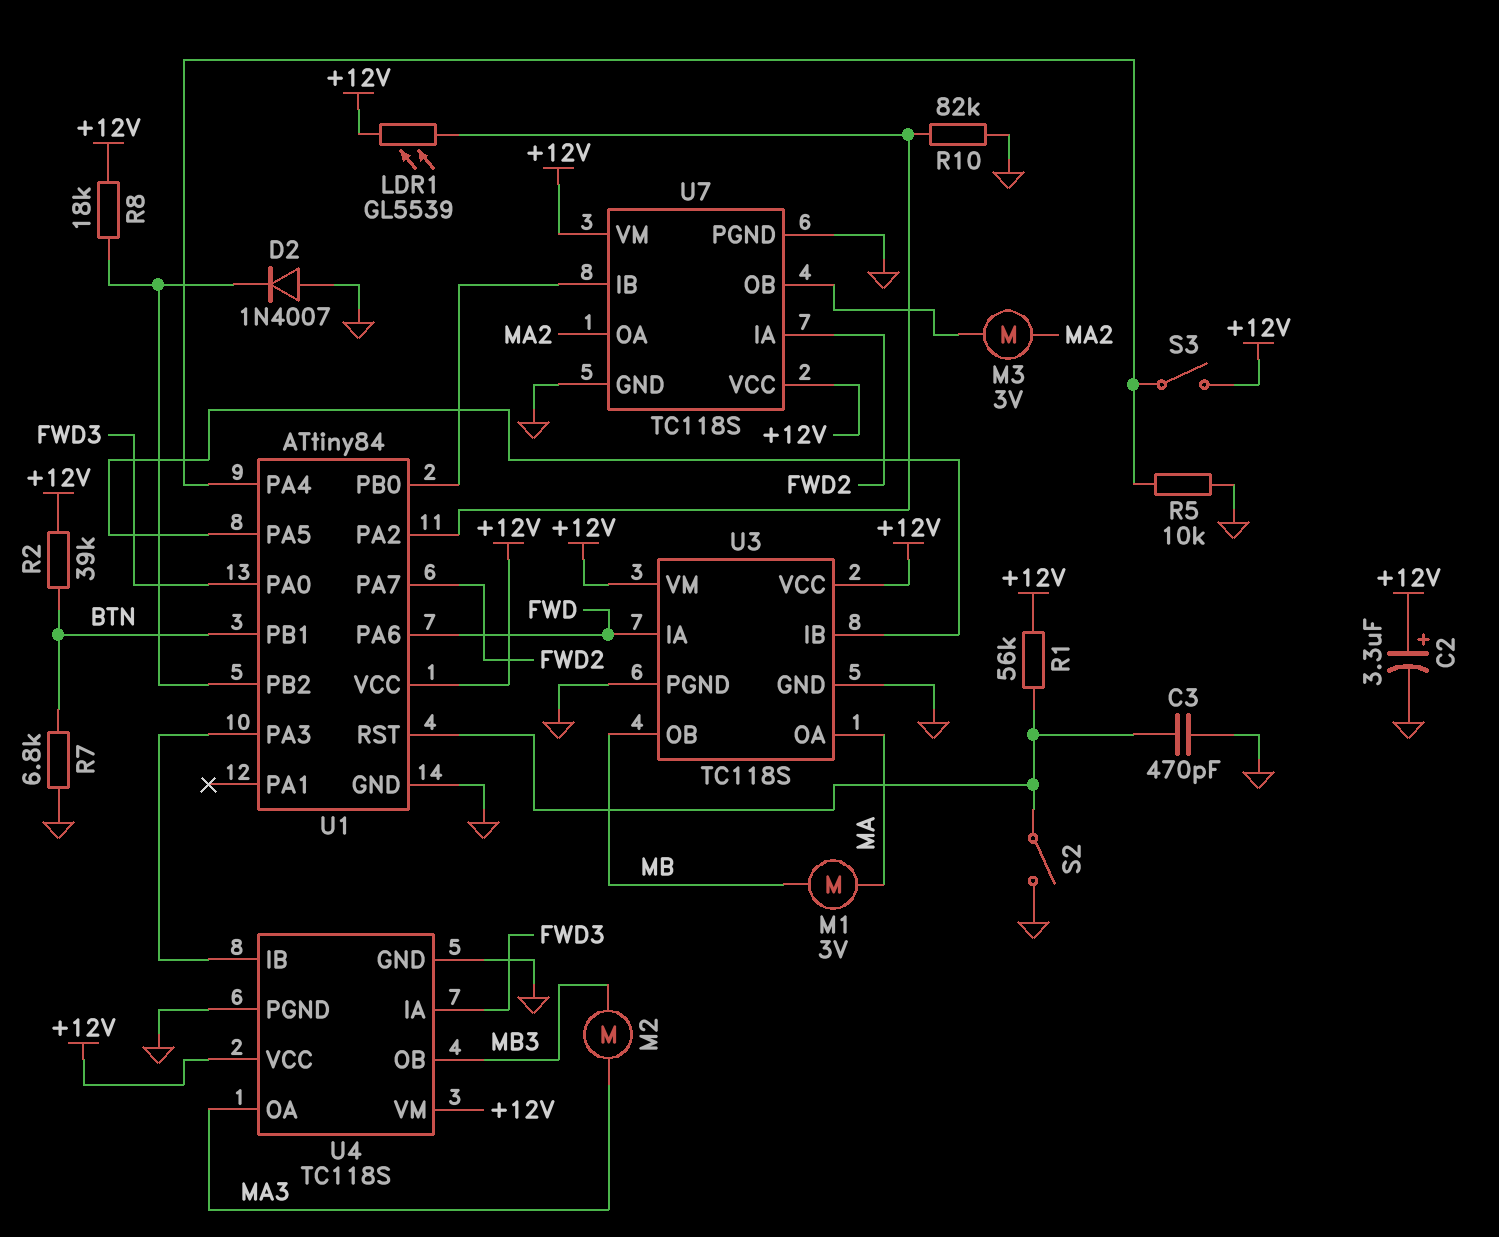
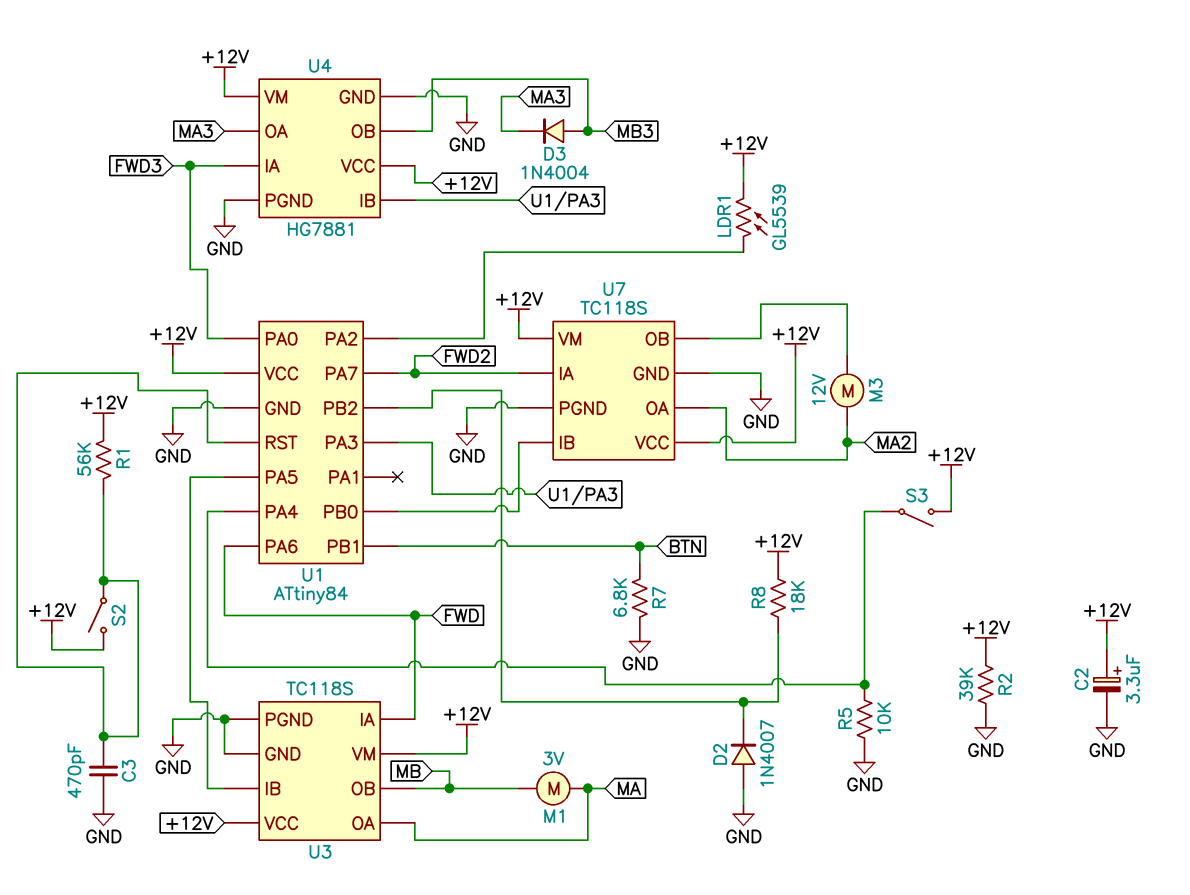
D3: none -> diode 1N4004 (A MB3, K MA3)
M2: motor (MA3, MB3) -> none
M3: motor 3V (MA2, U7/OB) -> motor 12V (MA2, U7/OB)
R2: 39k (+12V, BTN) -> 39k (+12V, GND)
R10: 82k (GND, U1/PA2) -> none
S2: switch (GND, U1/RST) -> switch (+12V, U1/RST)
U4: TC118S -> HG7881

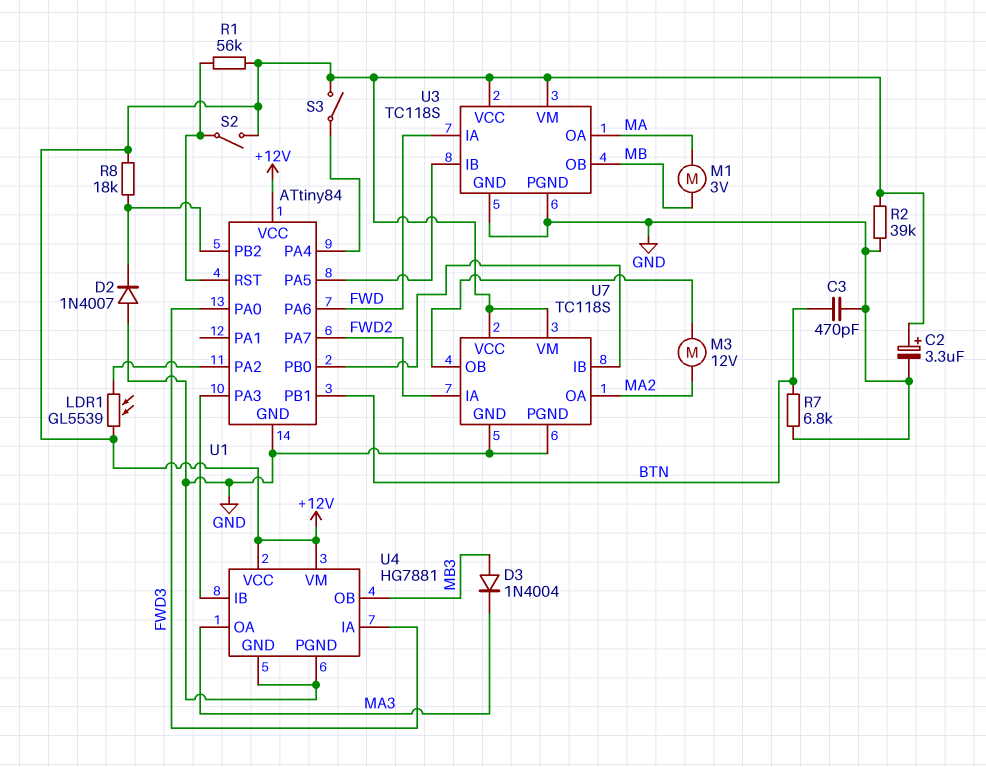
C3: 470pF (GND, U1/RST) -> 470pF (BTN, GND)
R5: 10k (GND, U1/PA4) -> none

